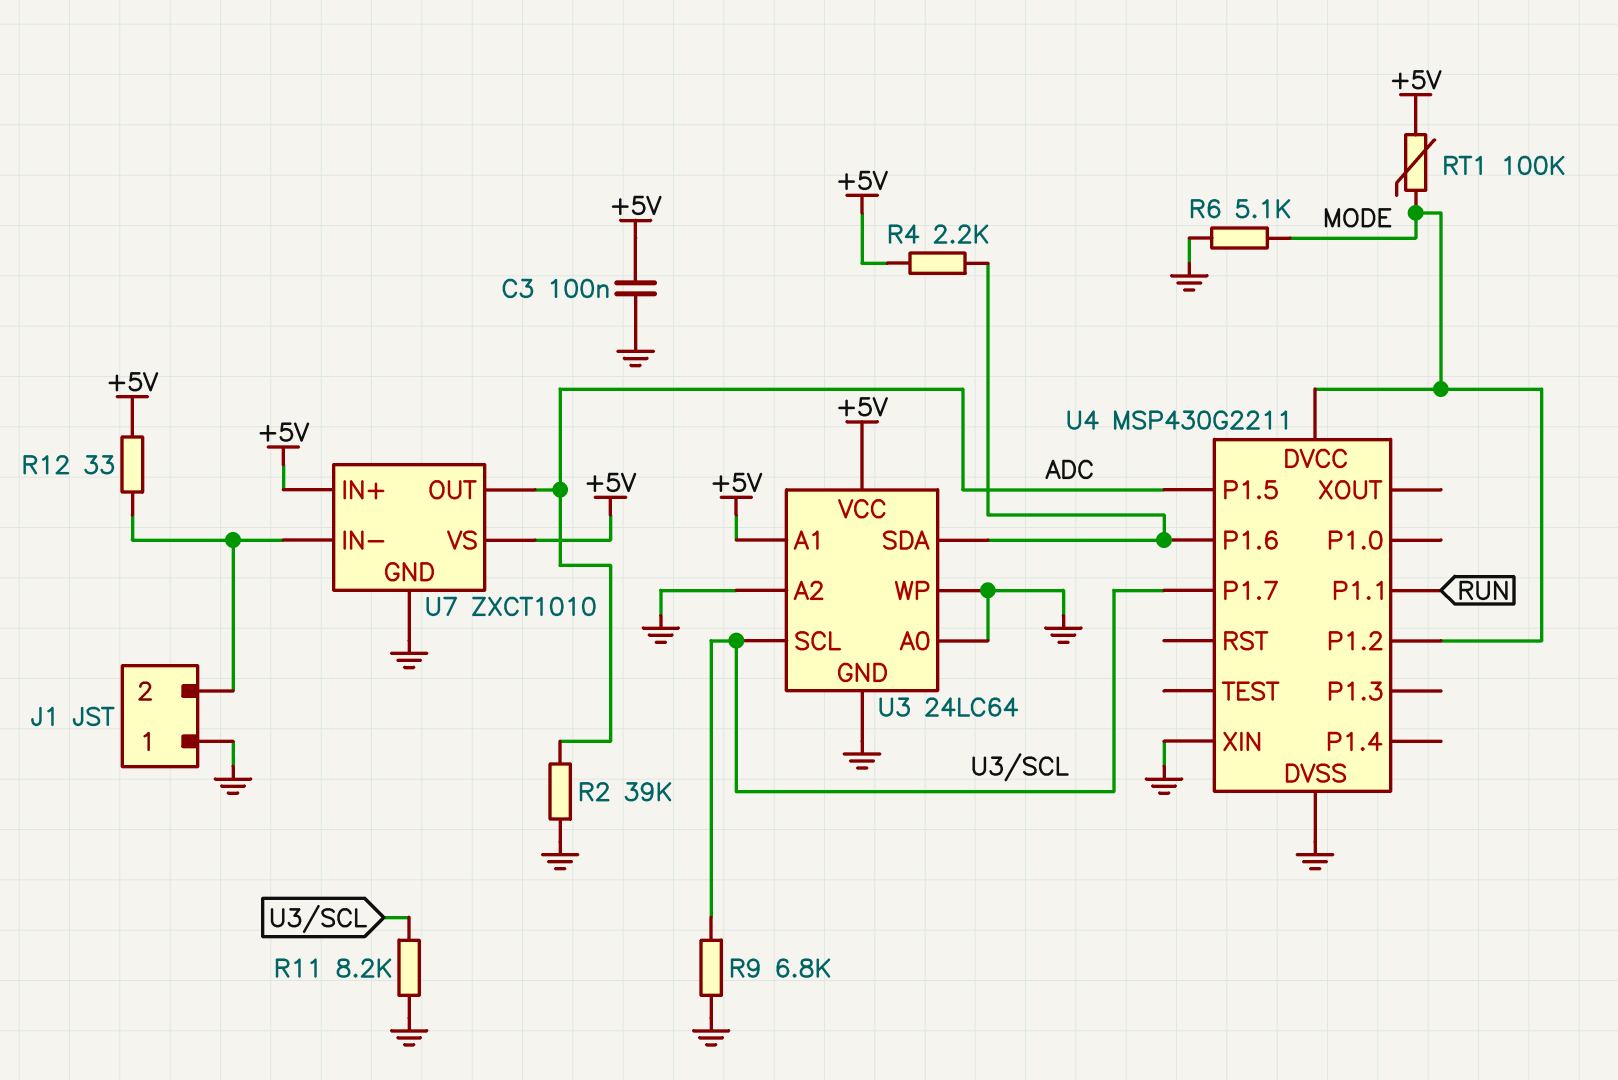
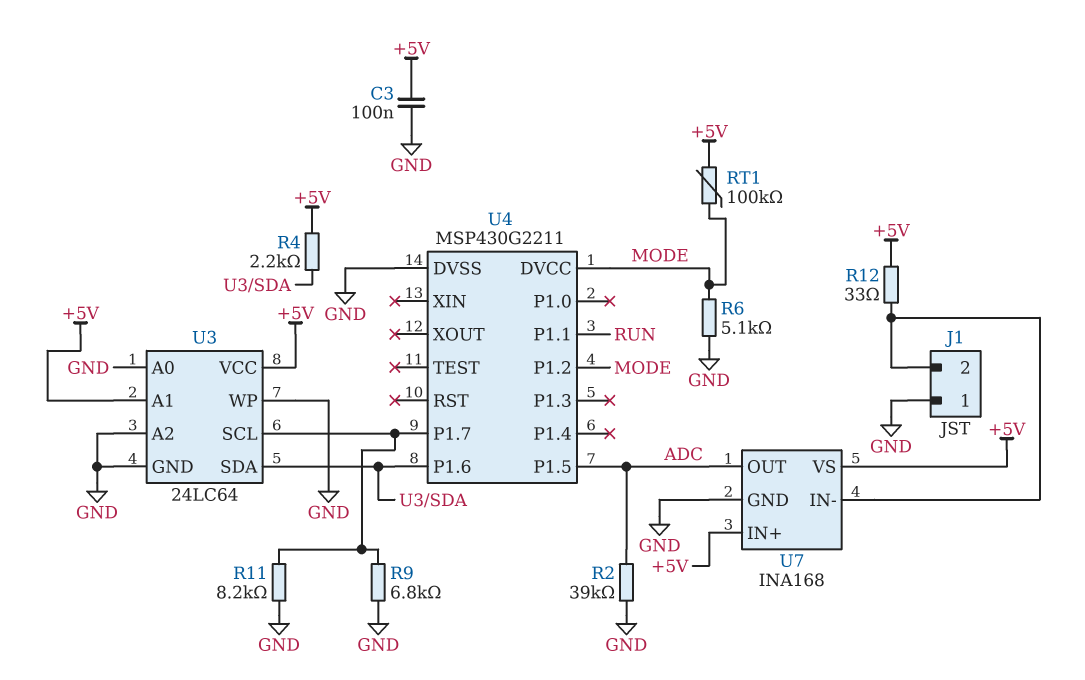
U4 pin XIN: GND -> none
U7: ZXCT1010 -> INA168

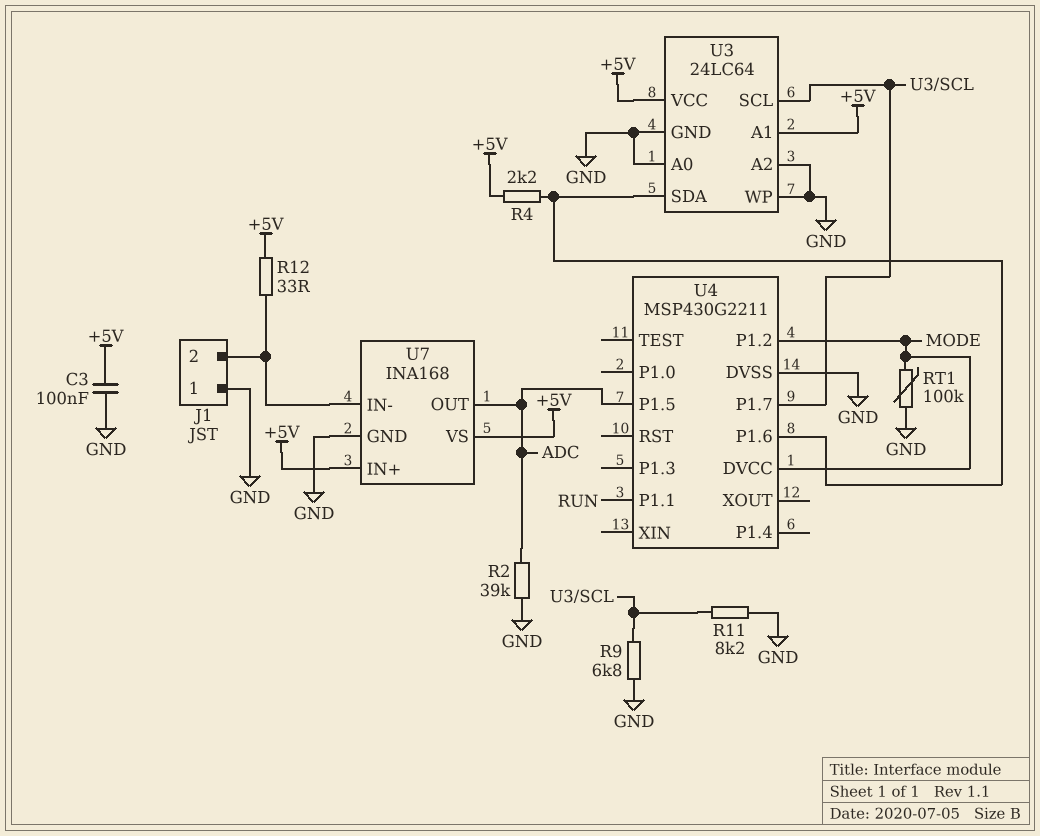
R6: 5.1k (GND, MODE) -> none
RT1: 100k (+5V, MODE) -> 100k (GND, MODE)

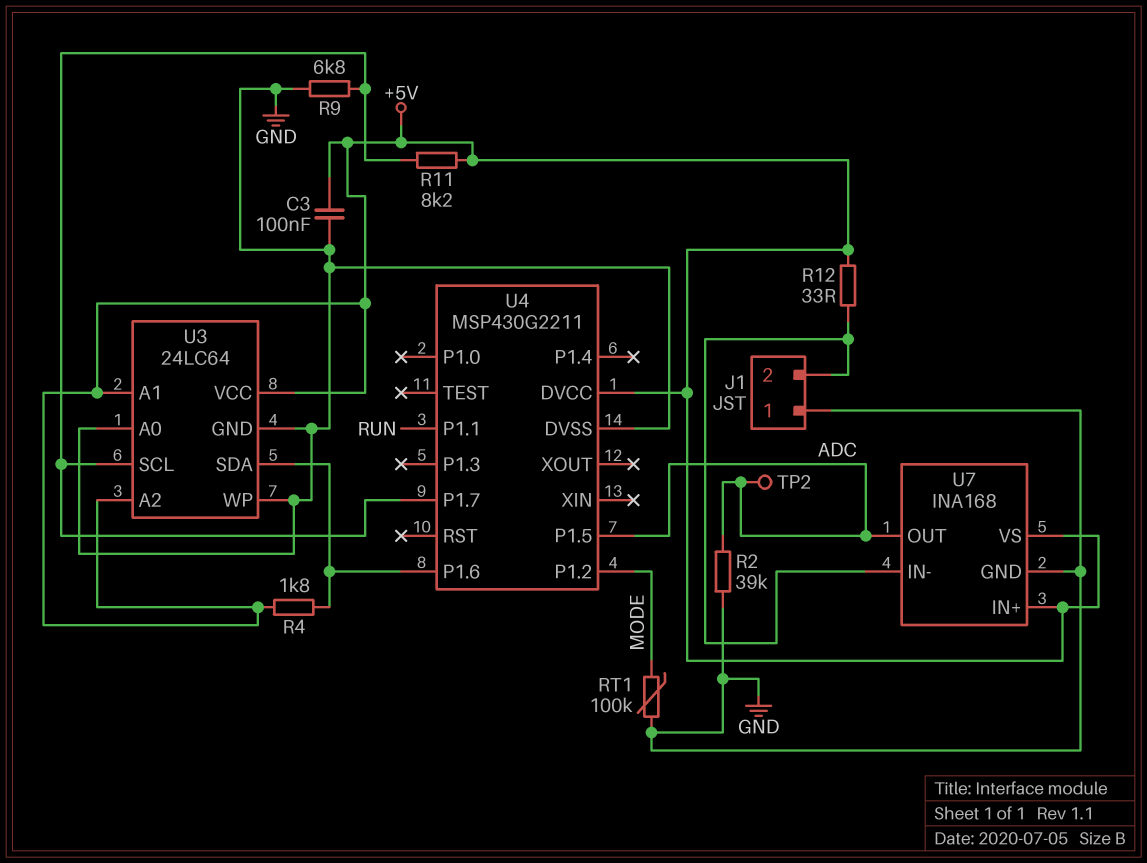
R4: 2.2k (+5V, U3/SDA) -> 1.8k (+5V, U3/SDA)
R11: 8.2k (GND, U3/SCL) -> 8.2k (+5V, U3/SCL)
TP2: none -> test point (ADC)
U3 pin A2: GND -> +5V
U4 pin DVCC: MODE -> +5V

